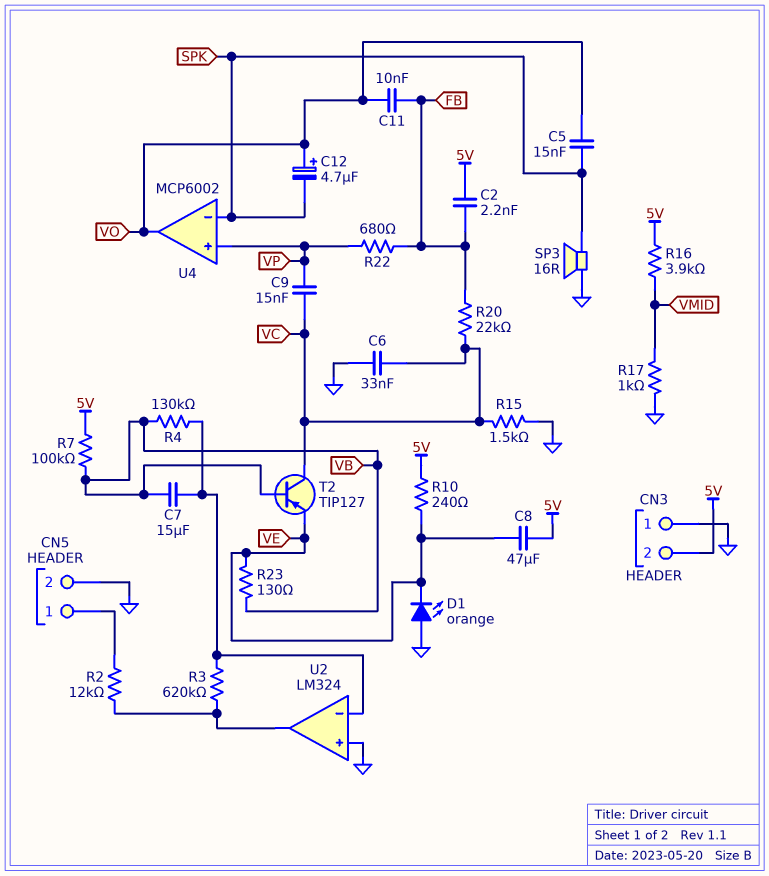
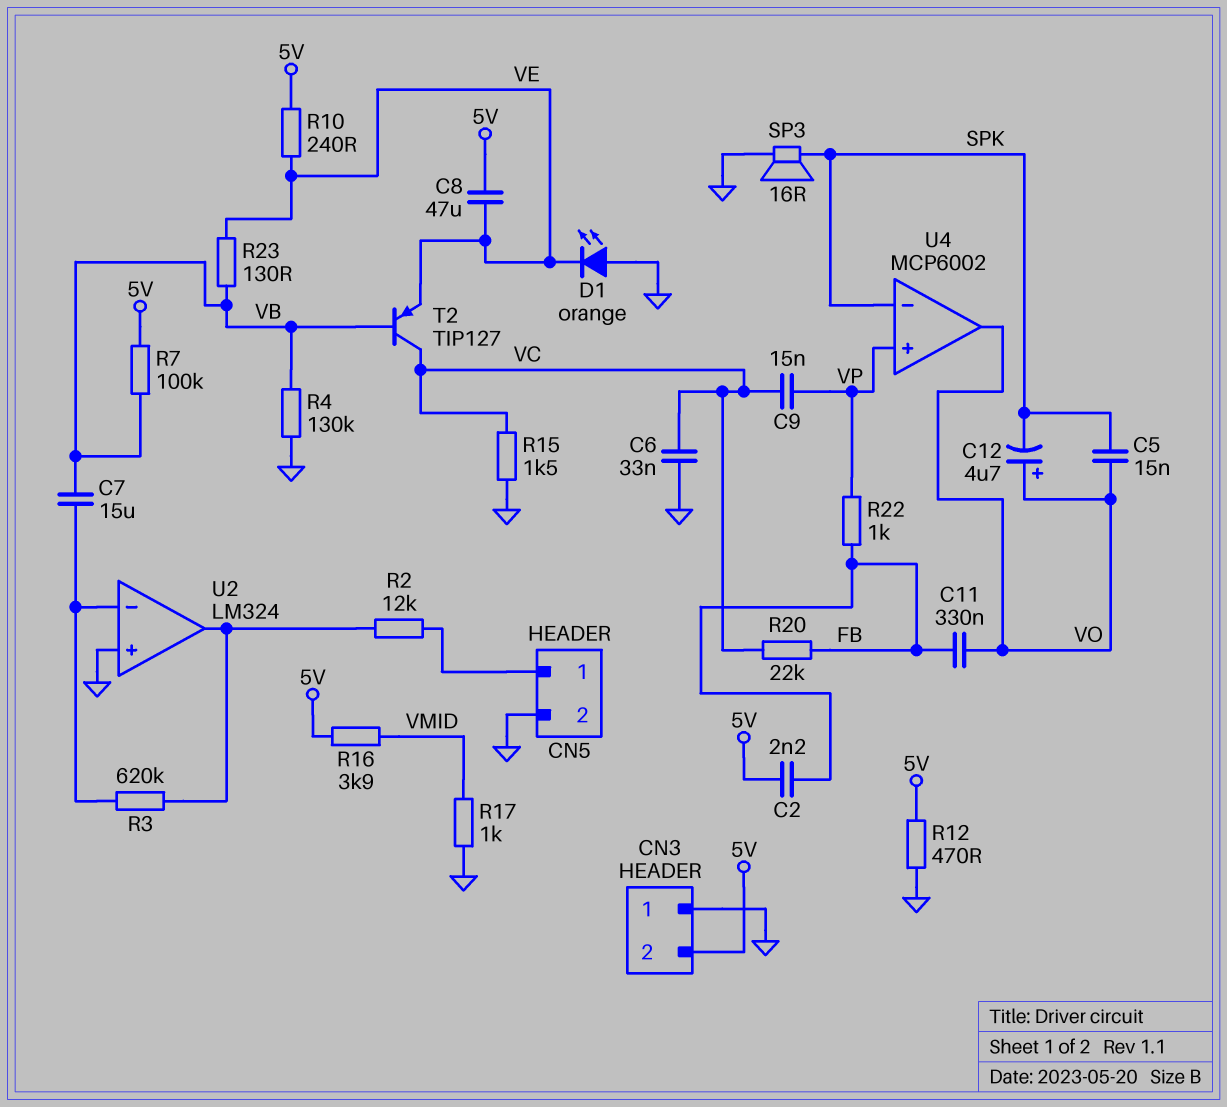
C11: 10nF (FB, VO) -> 330nF (FB, VO)
R4: 130k (U2/in-, VB) -> 130k (GND, VB)
R12: none -> 470 (5V, GND)
R22: 680 (FB, VP) -> 1k (FB, VP)

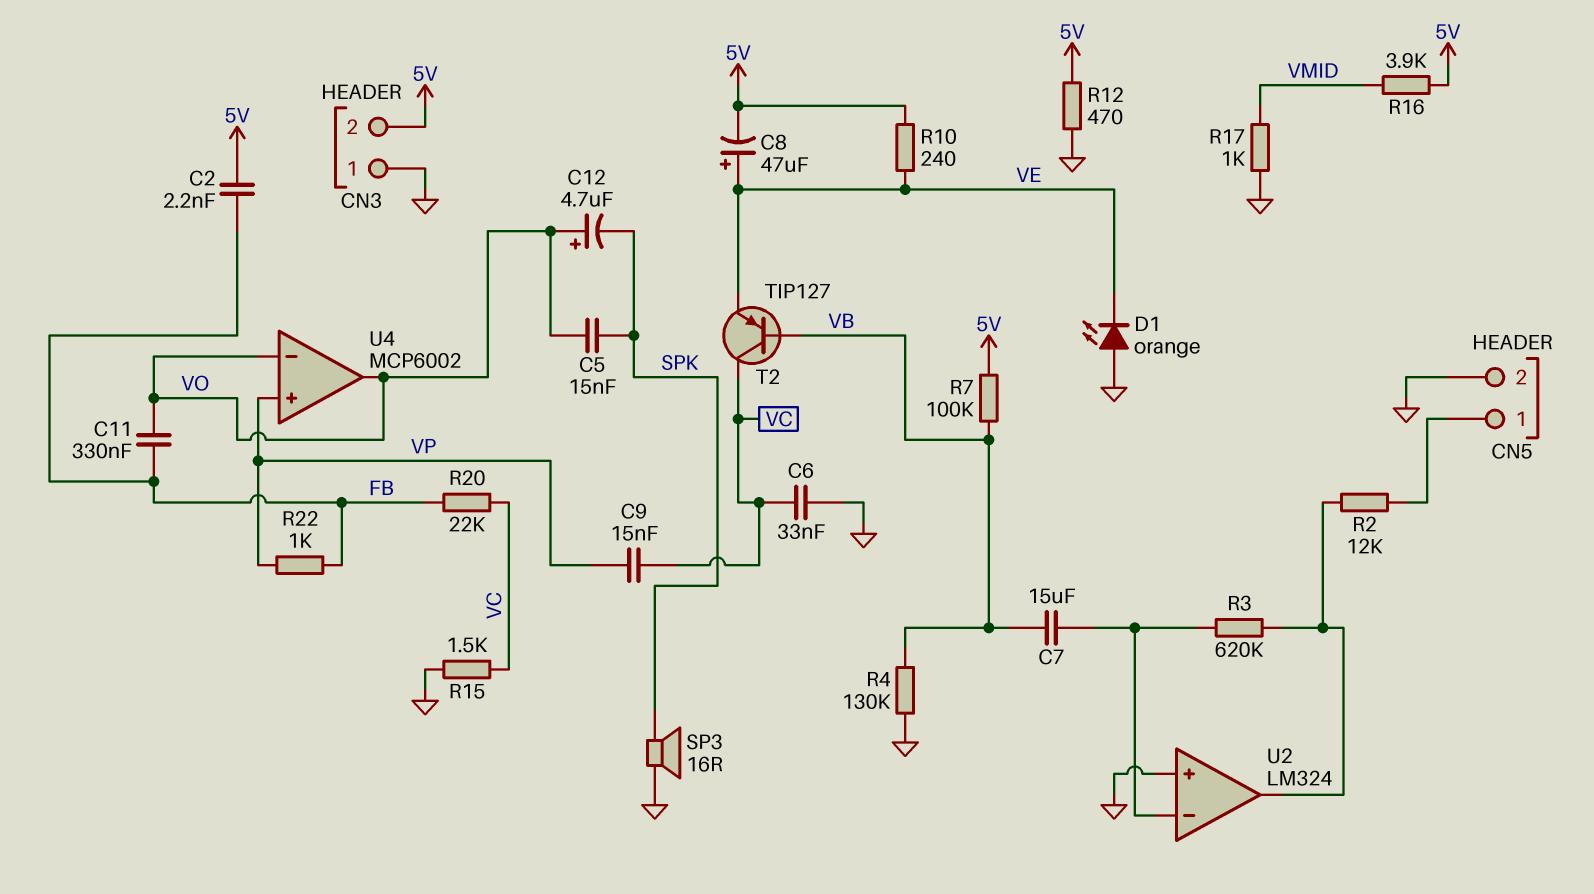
C8: 47uF (5V, VE) -> 47uF (plus VE, minus 5V)
R23: 130 (VB, VE) -> none
U4 pin in-: SPK -> VO

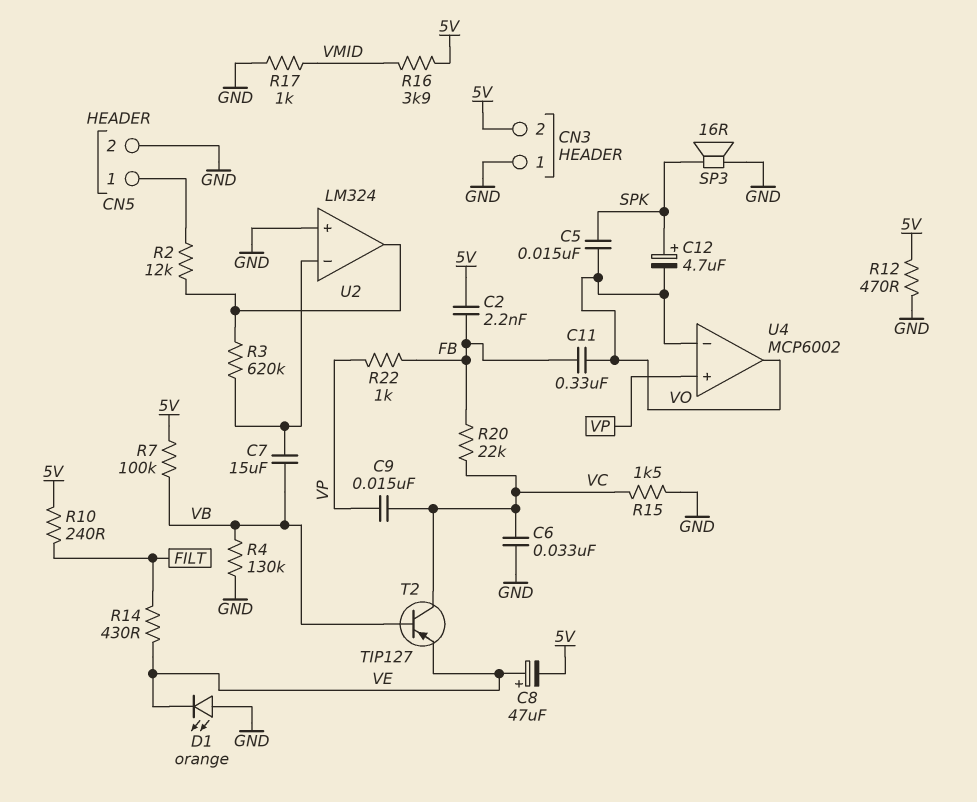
C12: 4.7uF (plus VO, minus SPK) -> 4.7uF (plus SPK, minus VO)
R10: 240 (5V, VE) -> 240 (5V, FILT)
R14: none -> 430 (FILT, VE)

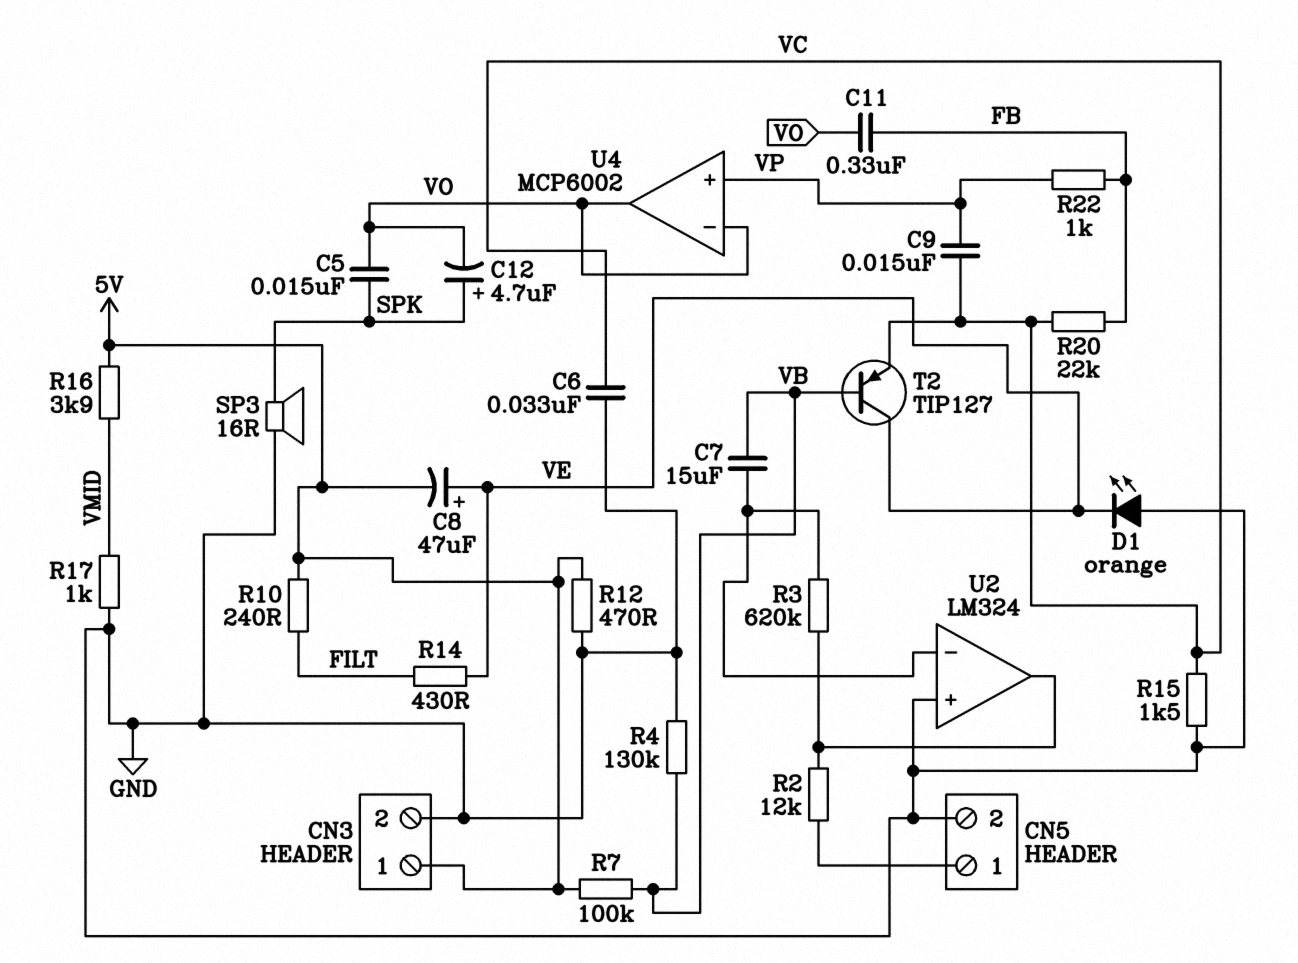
C2: 2.2nF (5V, FB) -> none
CN3 pin 1: GND -> 5V
CN3 pin 2: 5V -> GND
T2: PNP TIP127 (B VB, C VC, E VE) -> PNP TIP127 (B VB, C VE, E VC)

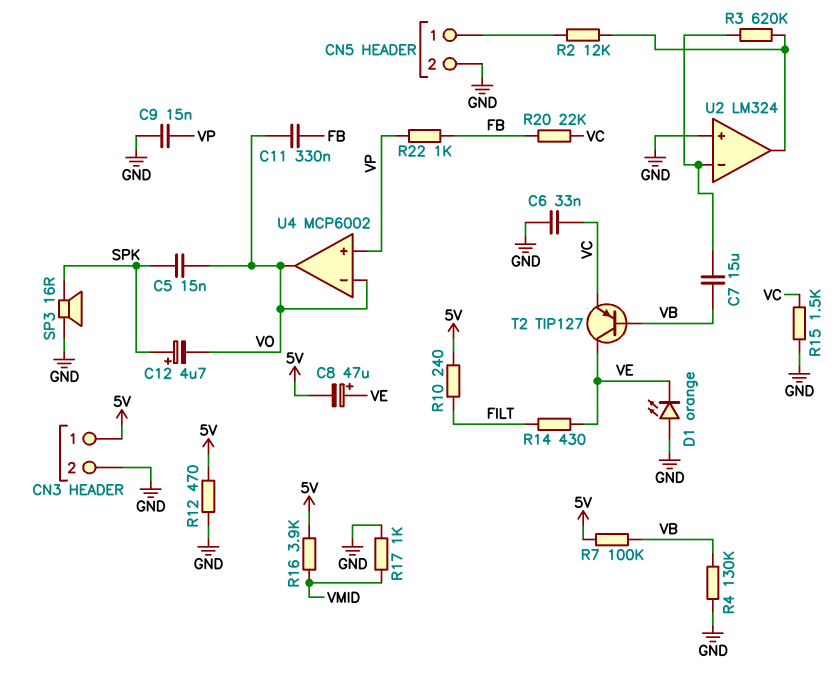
C9: 15nF (VC, VP) -> 15nF (GND, VP)

